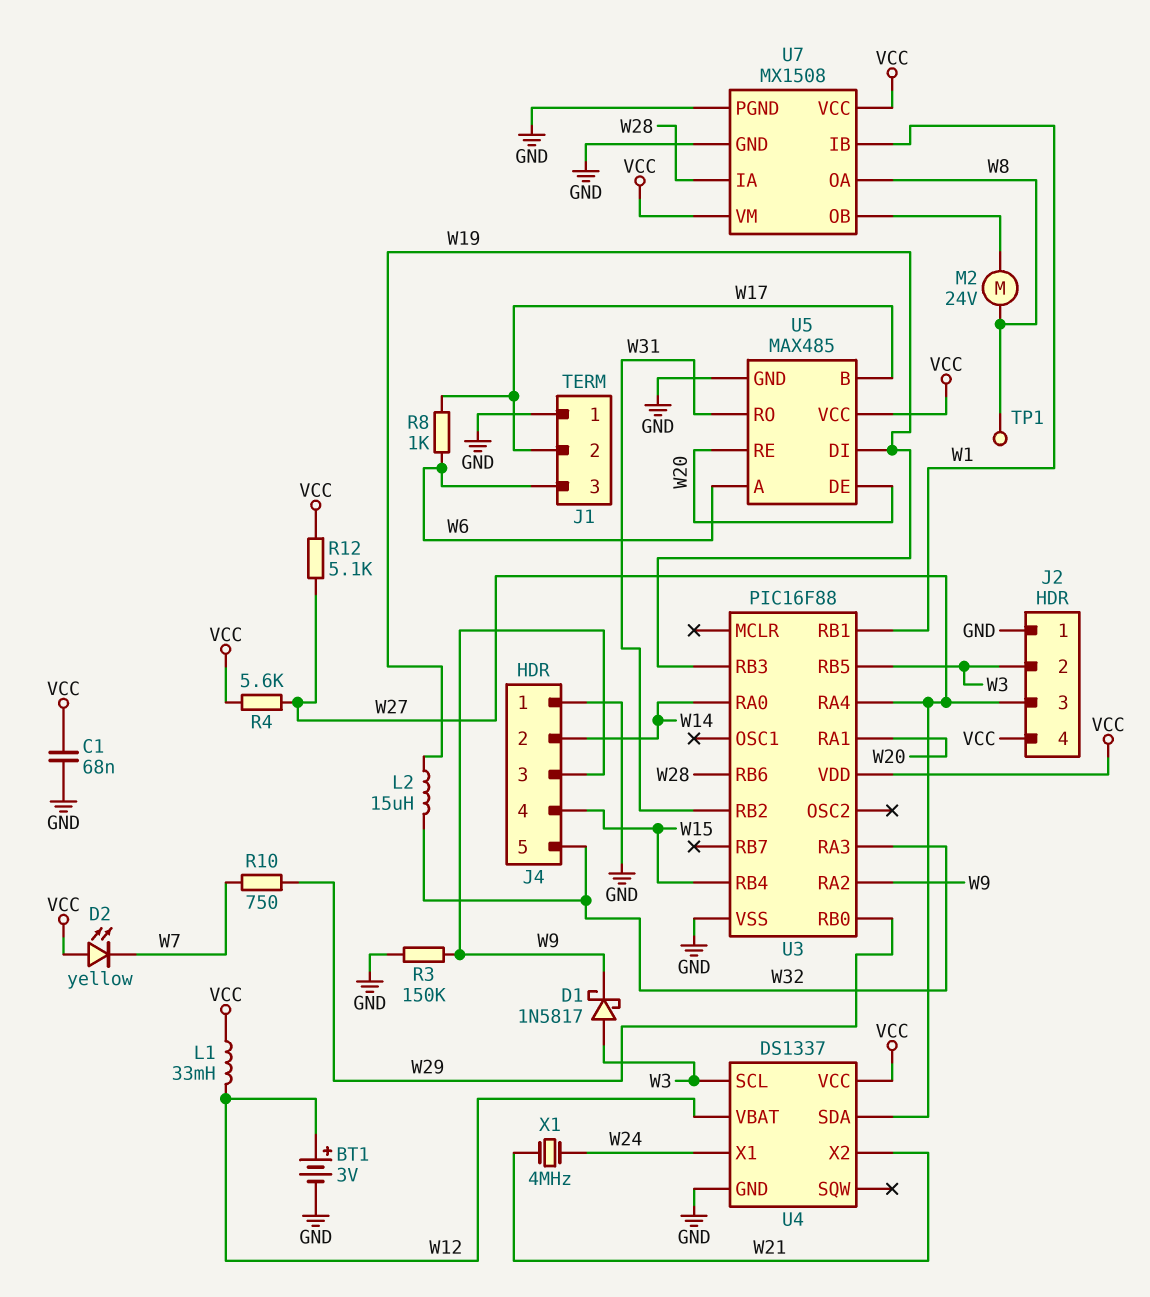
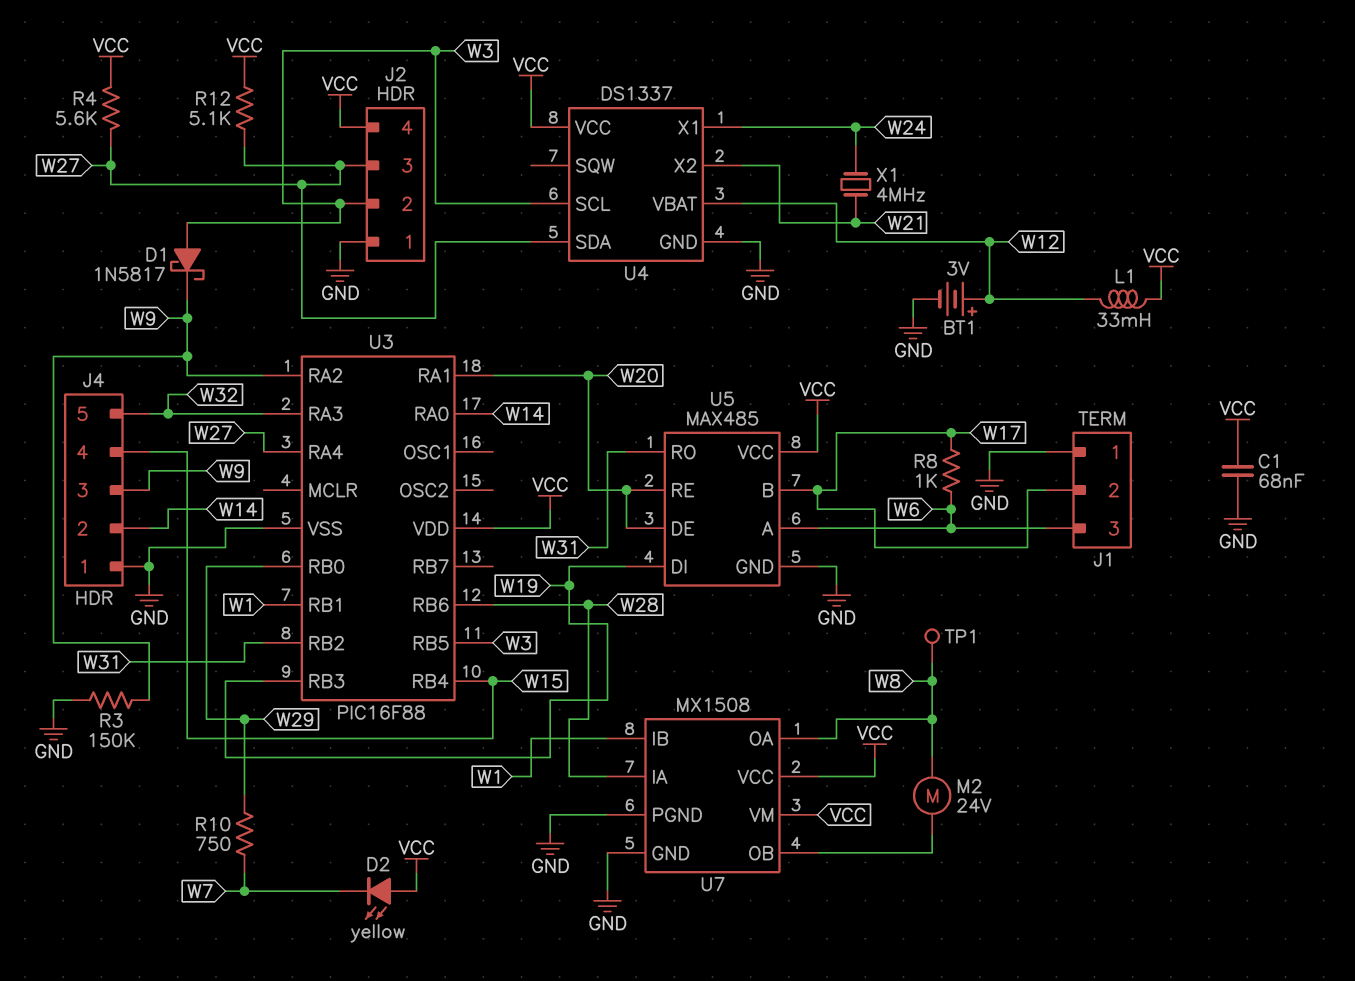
L2: 15uH (W19, W32) -> none

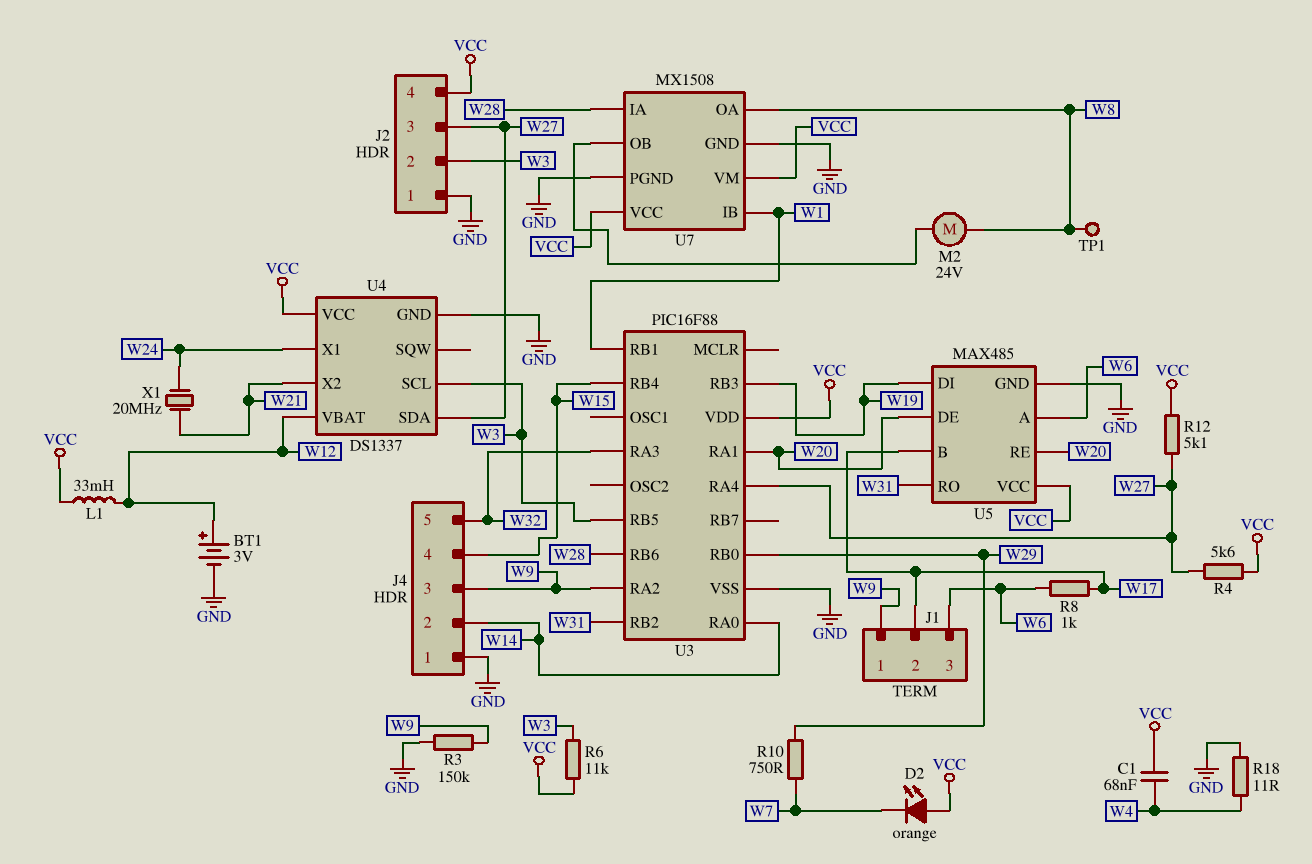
C1: 68nF (GND, VCC) -> 68nF (VCC, W4)
D1: schottky 1N5817 (A W3, K W9) -> none
D2: LED yellow (A VCC, K W7) -> LED orange (A VCC, K W7)
J1 pin 1: GND -> W9
R6: none -> 11k (VCC, W3)
R18: none -> 11 (GND, W4)
X1: 4MHz (W21, W24) -> 20MHz (W21, W24)

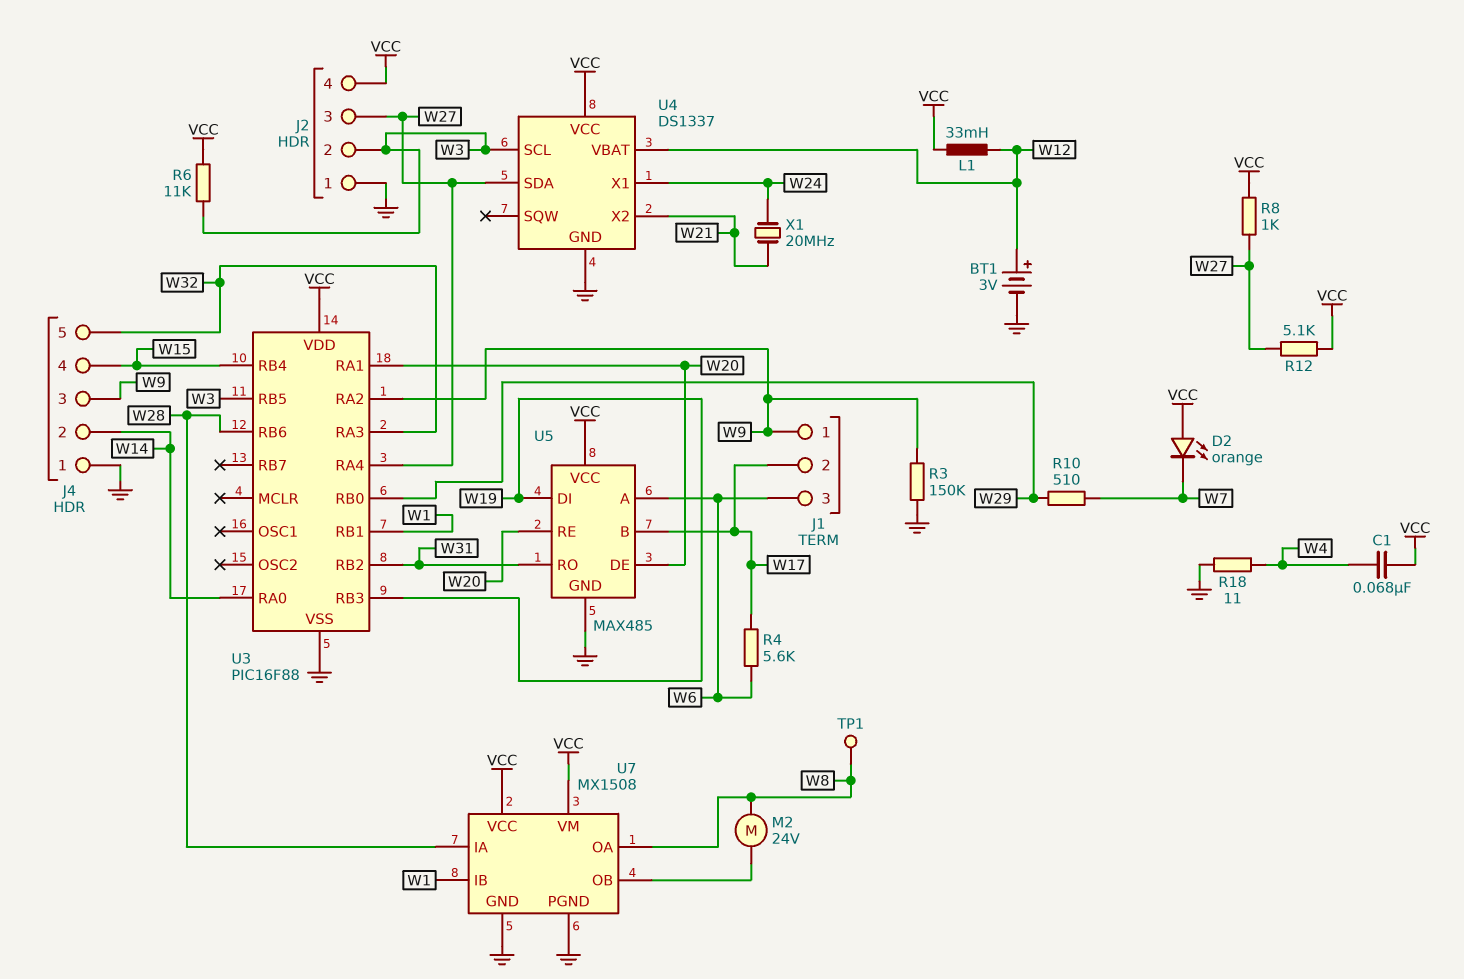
R4: 5.6k (VCC, W27) -> 5.6k (W6, W17)
R8: 1k (W6, W17) -> 1k (VCC, W27)
R10: 750 (W7, W29) -> 510 (W7, W29)

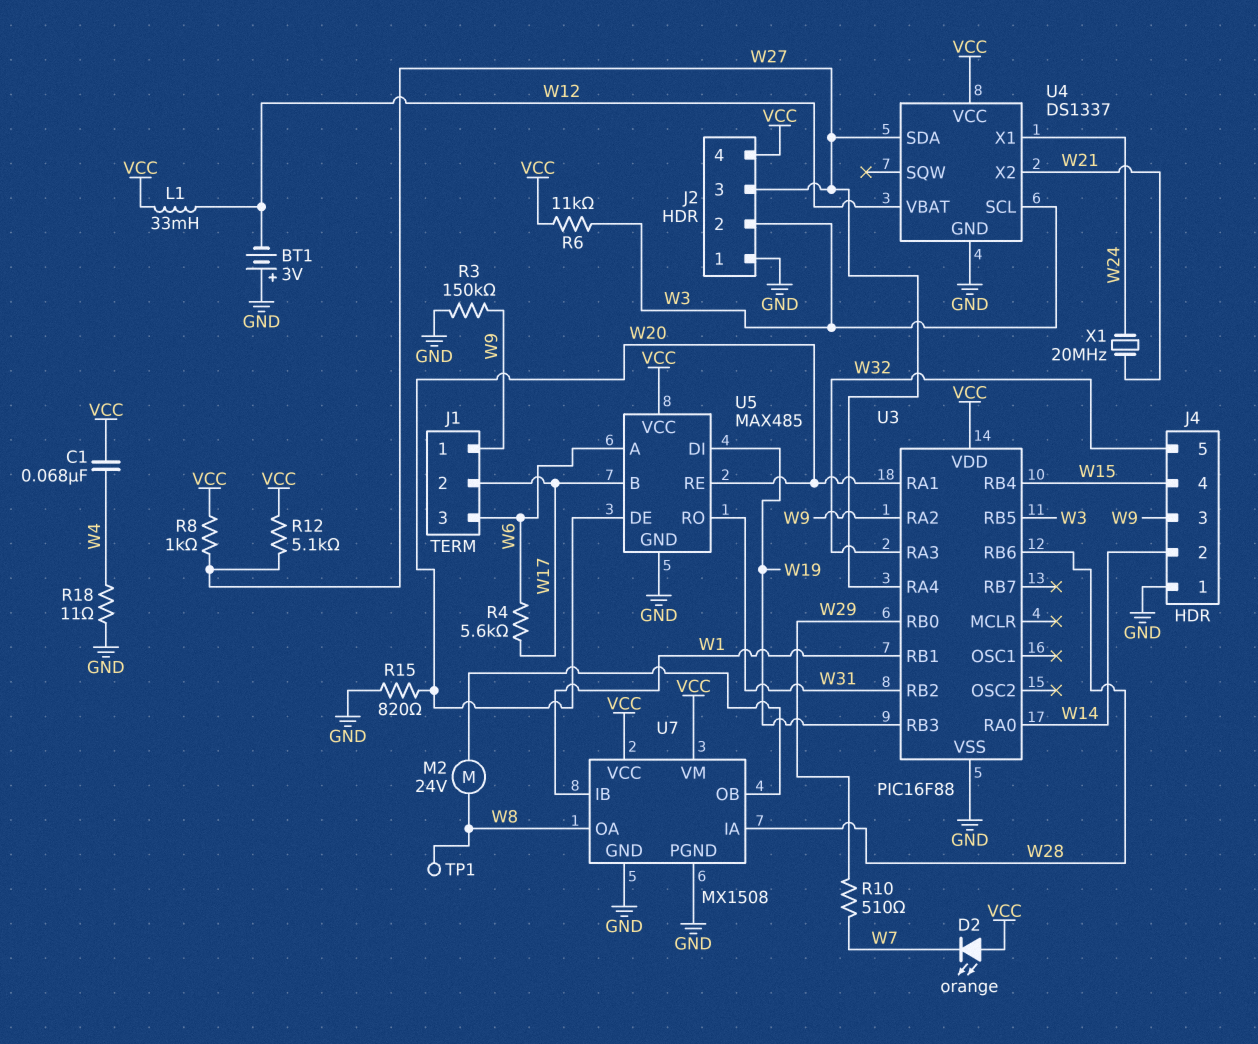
BT1: 3V (plus W12, minus GND) -> 3V (plus GND, minus W12)
R15: none -> 820 (GND, W20)

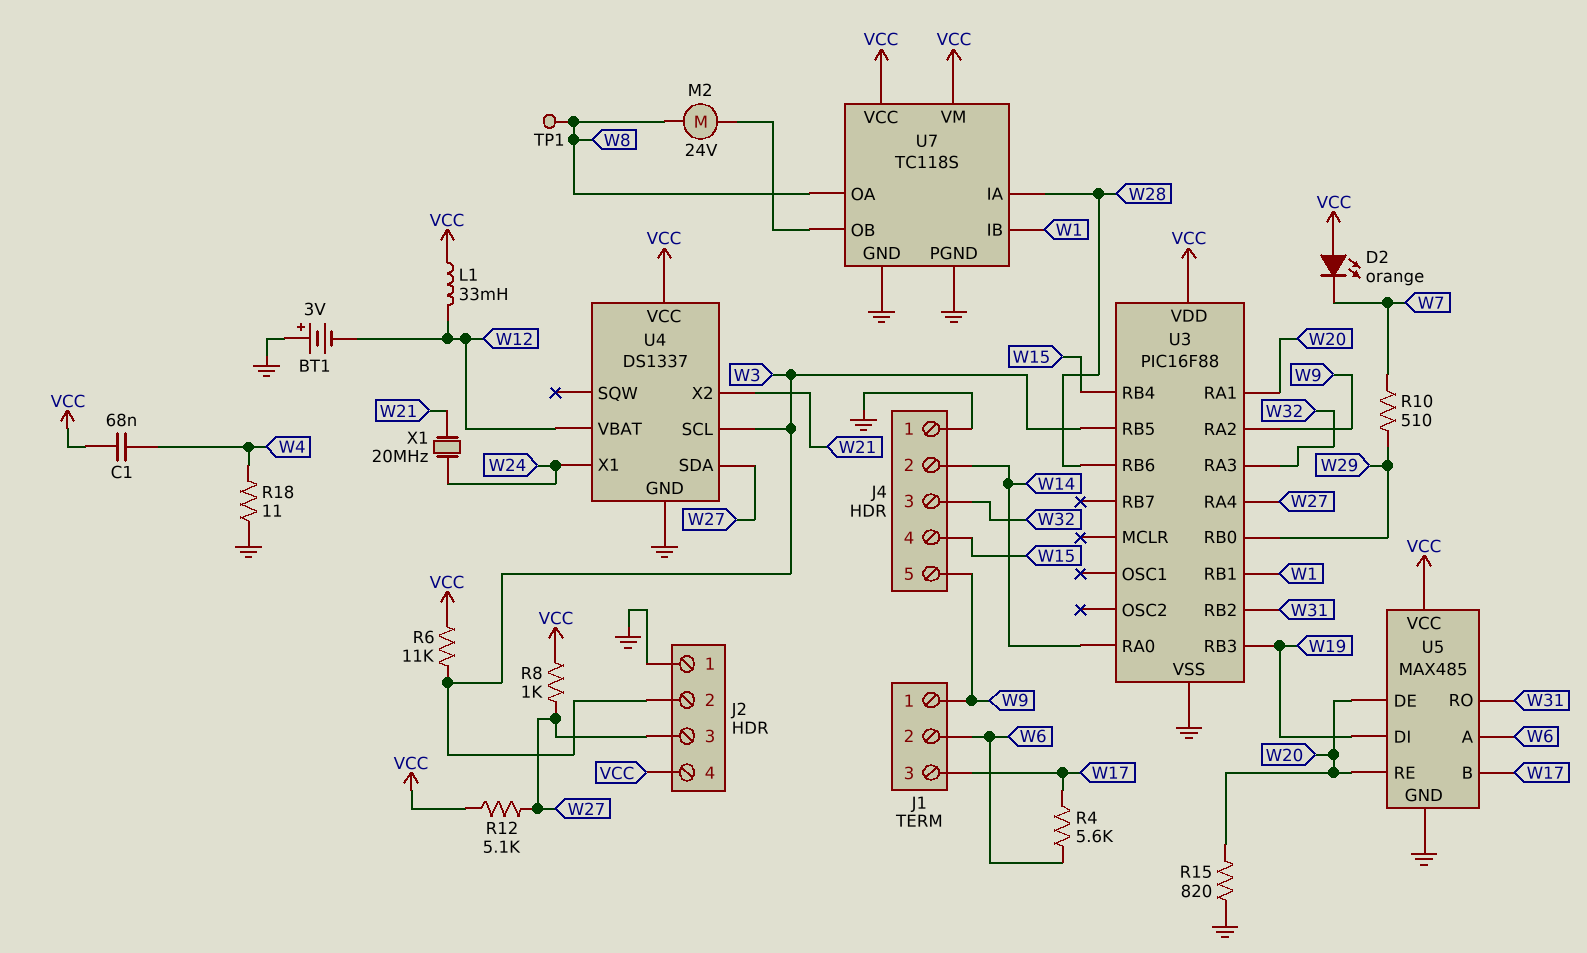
J1 pin 2: W17 -> W6
J1 pin 3: W6 -> W17
J4 pin 3: W9 -> W32
J4 pin 5: W32 -> W9
R3: 150k (GND, W9) -> none
U7: MX1508 -> TC118S

